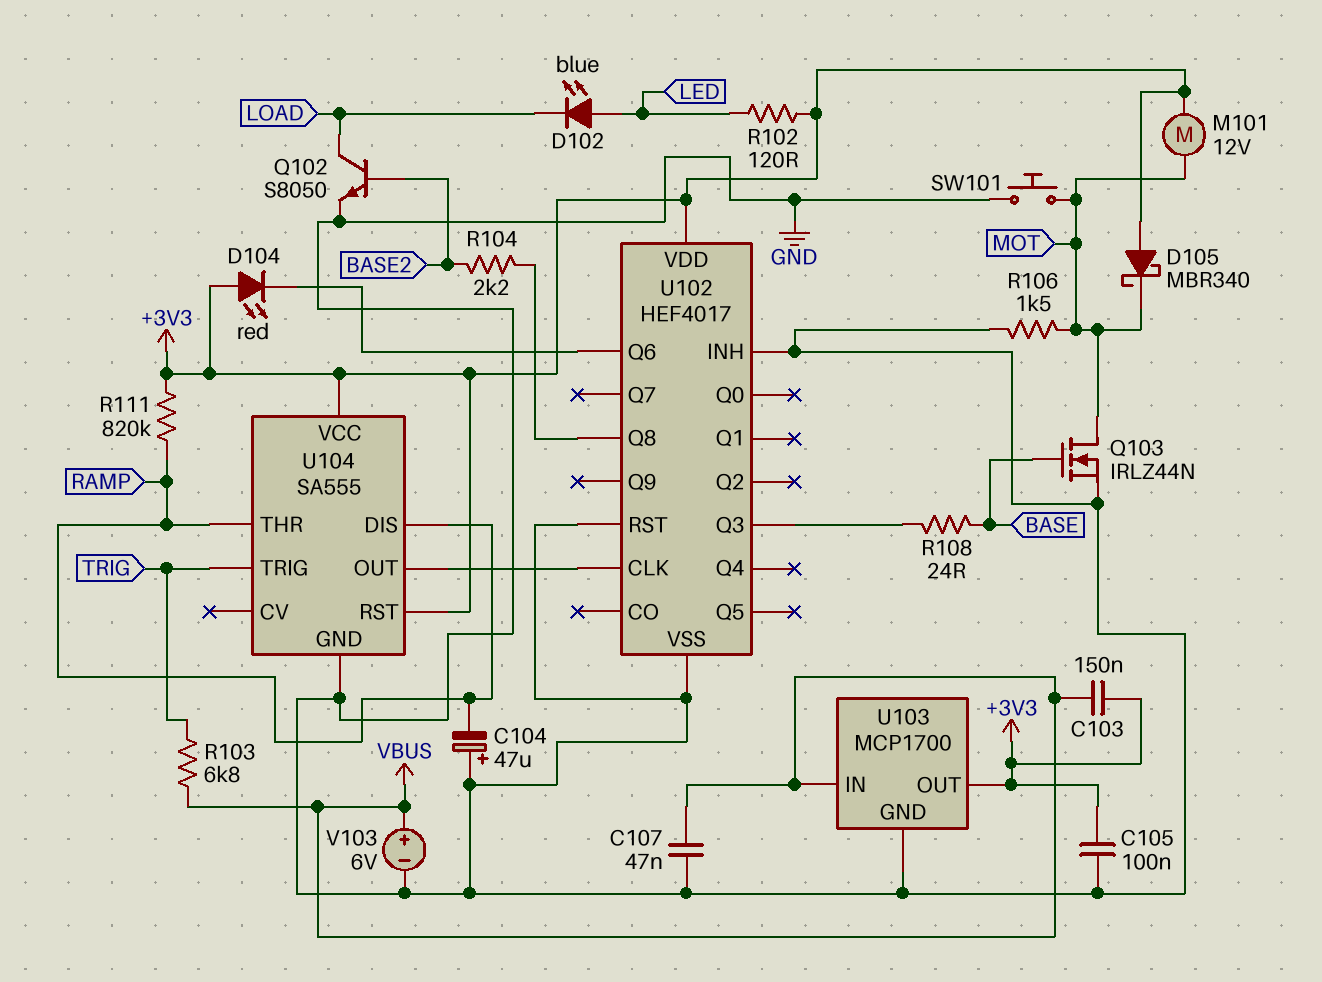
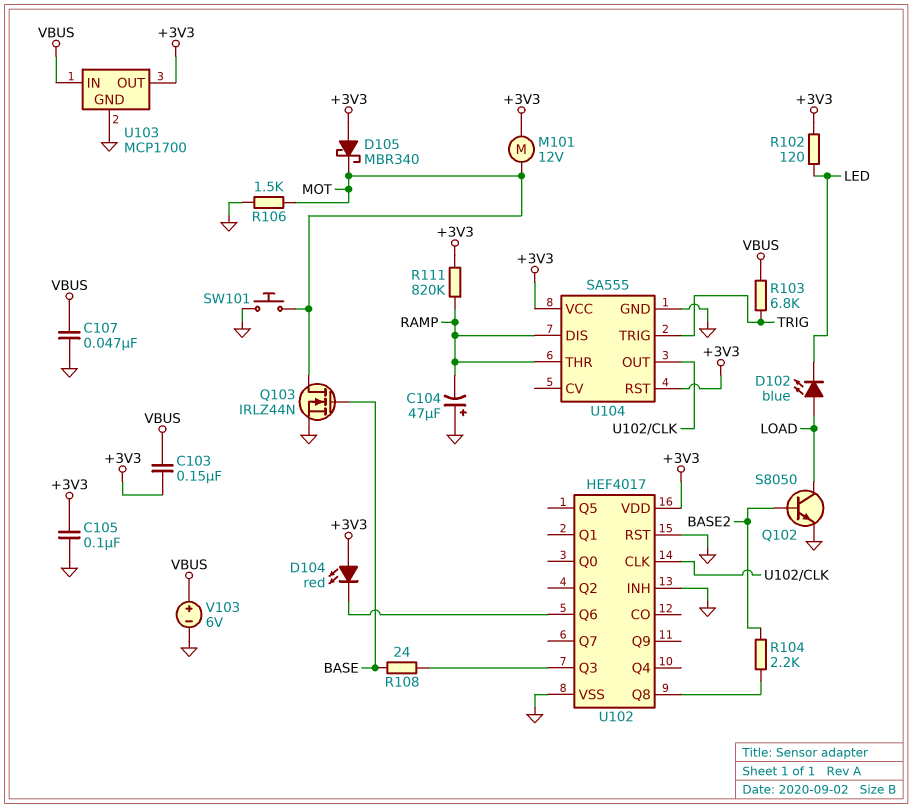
D102: LED blue (A LED, K LOAD) -> LED blue (A LOAD, K LED)

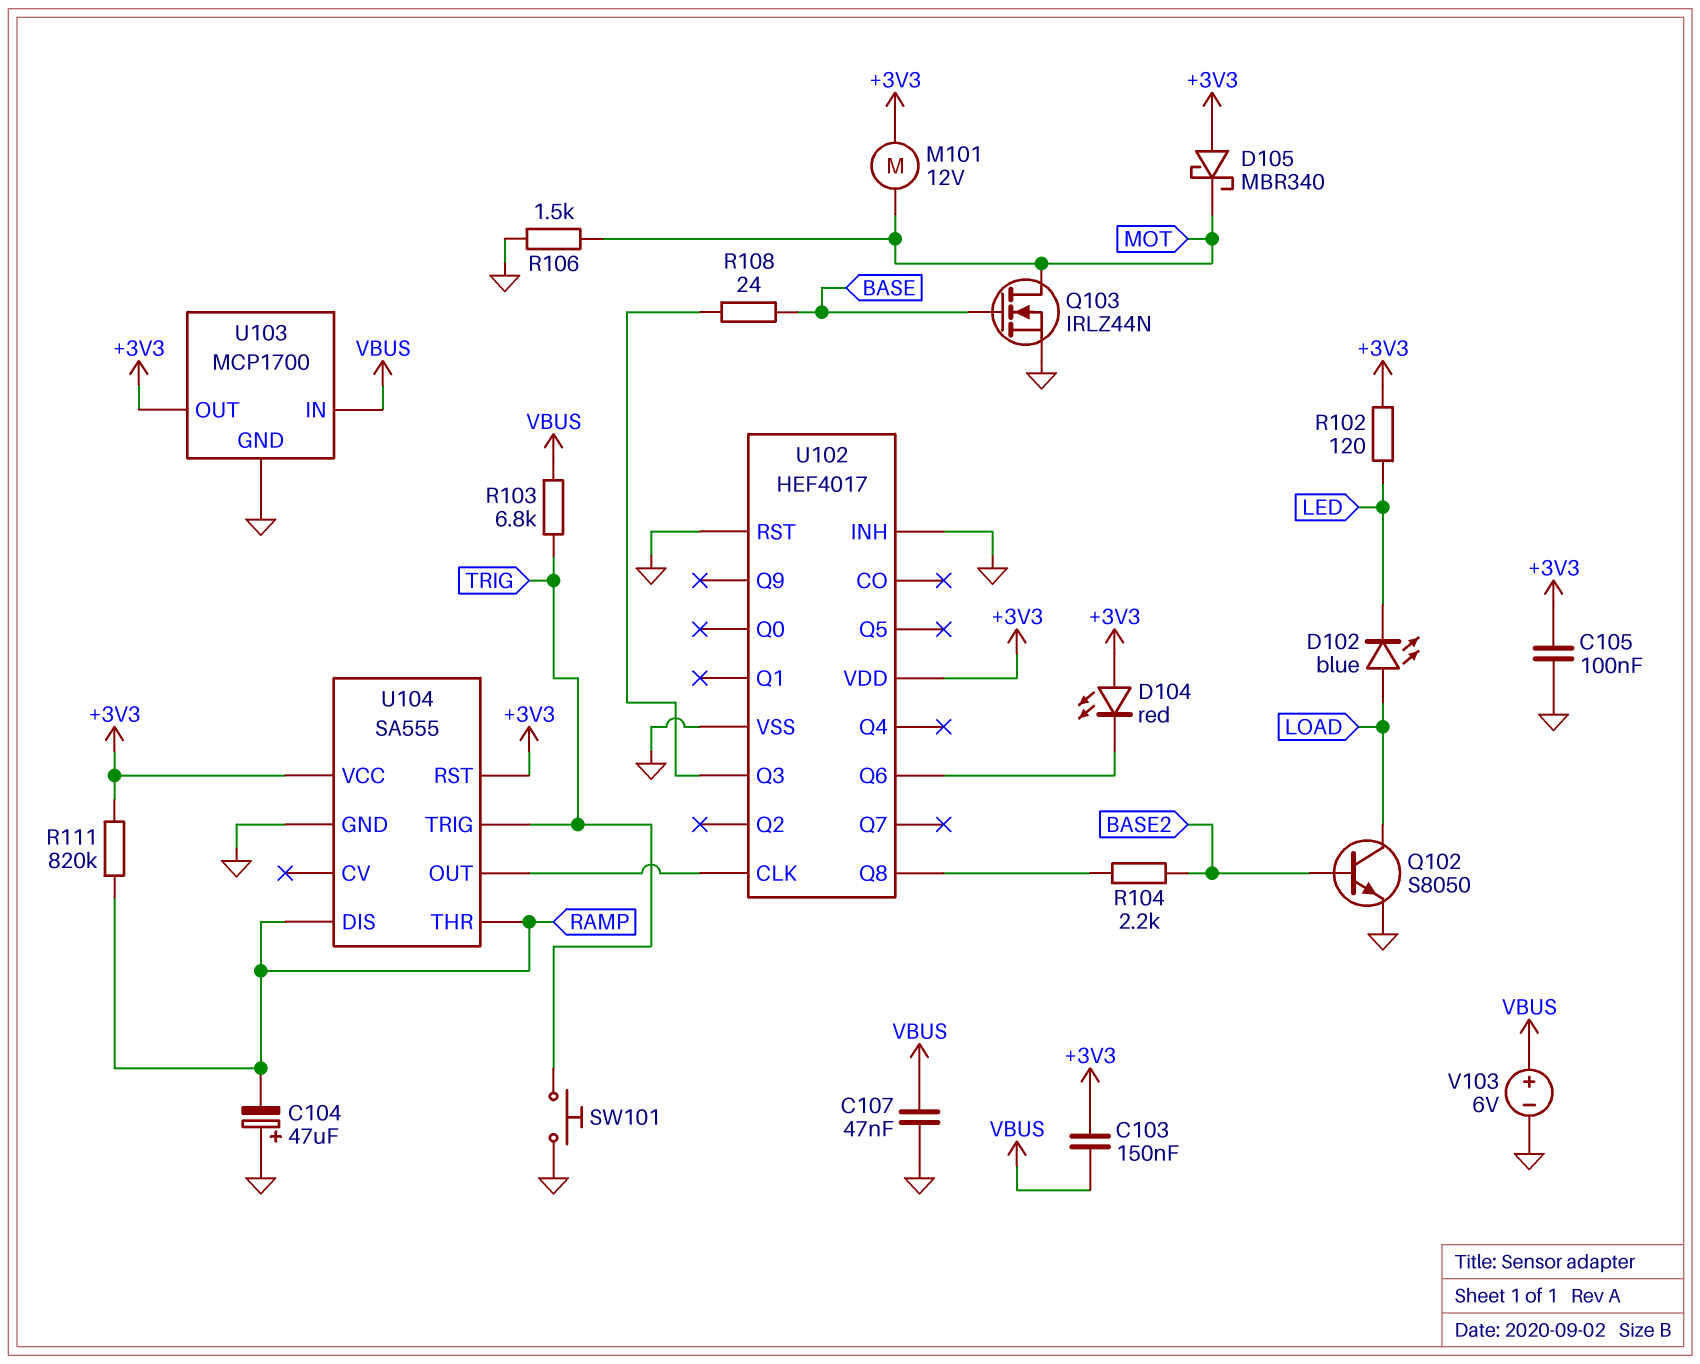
SW101: button (GND, MOT) -> button (GND, TRIG)

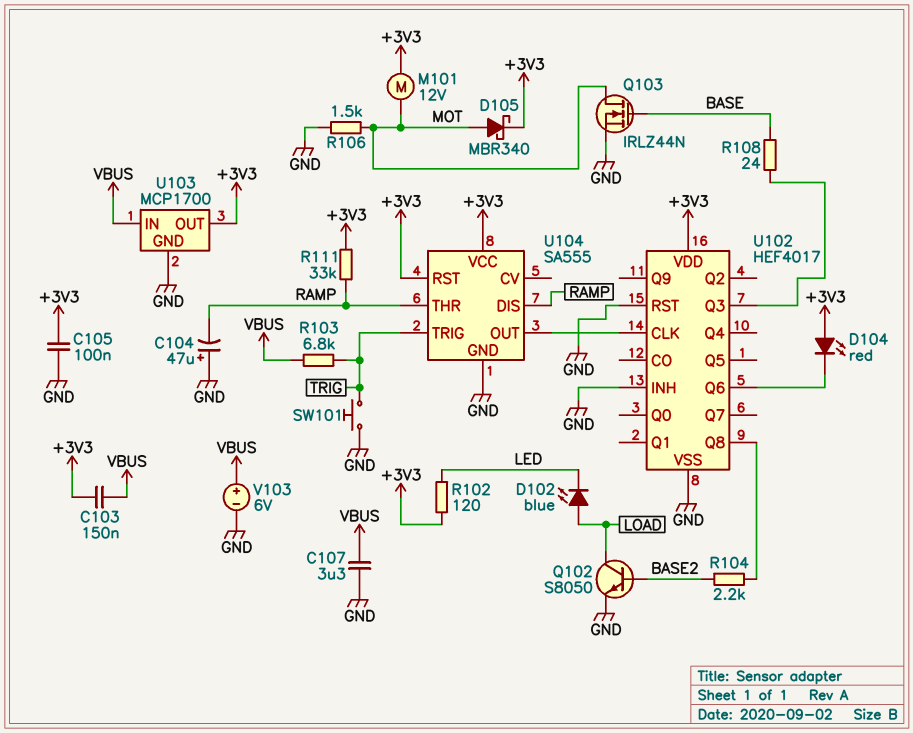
C107: 47nF (GND, VBUS) -> 3.3uF (GND, VBUS)
D105: schottky MBR340 (A +3V3, K MOT) -> schottky MBR340 (A MOT, K +3V3)
R111: 820k (+3V3, RAMP) -> 33k (+3V3, RAMP)

